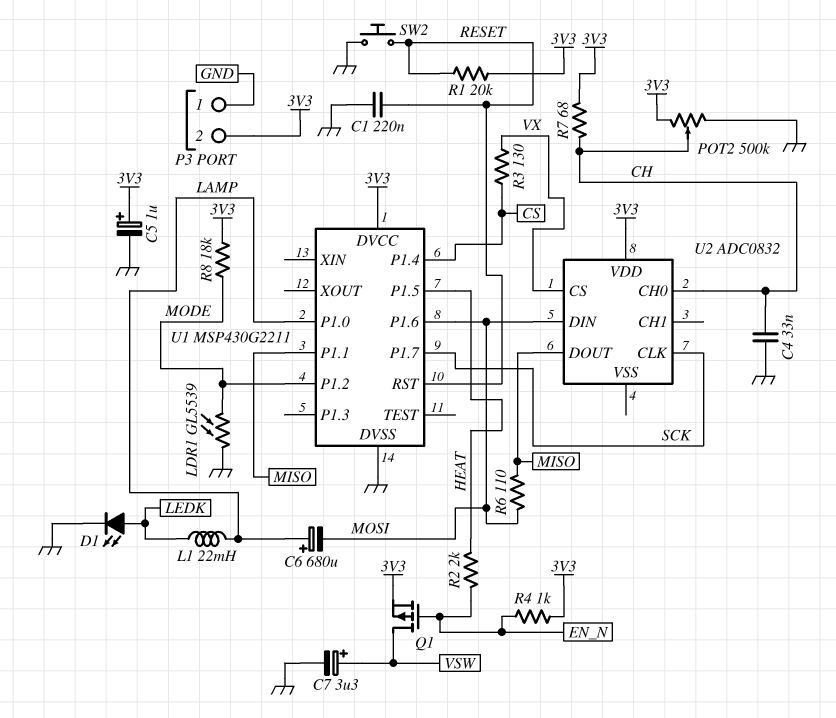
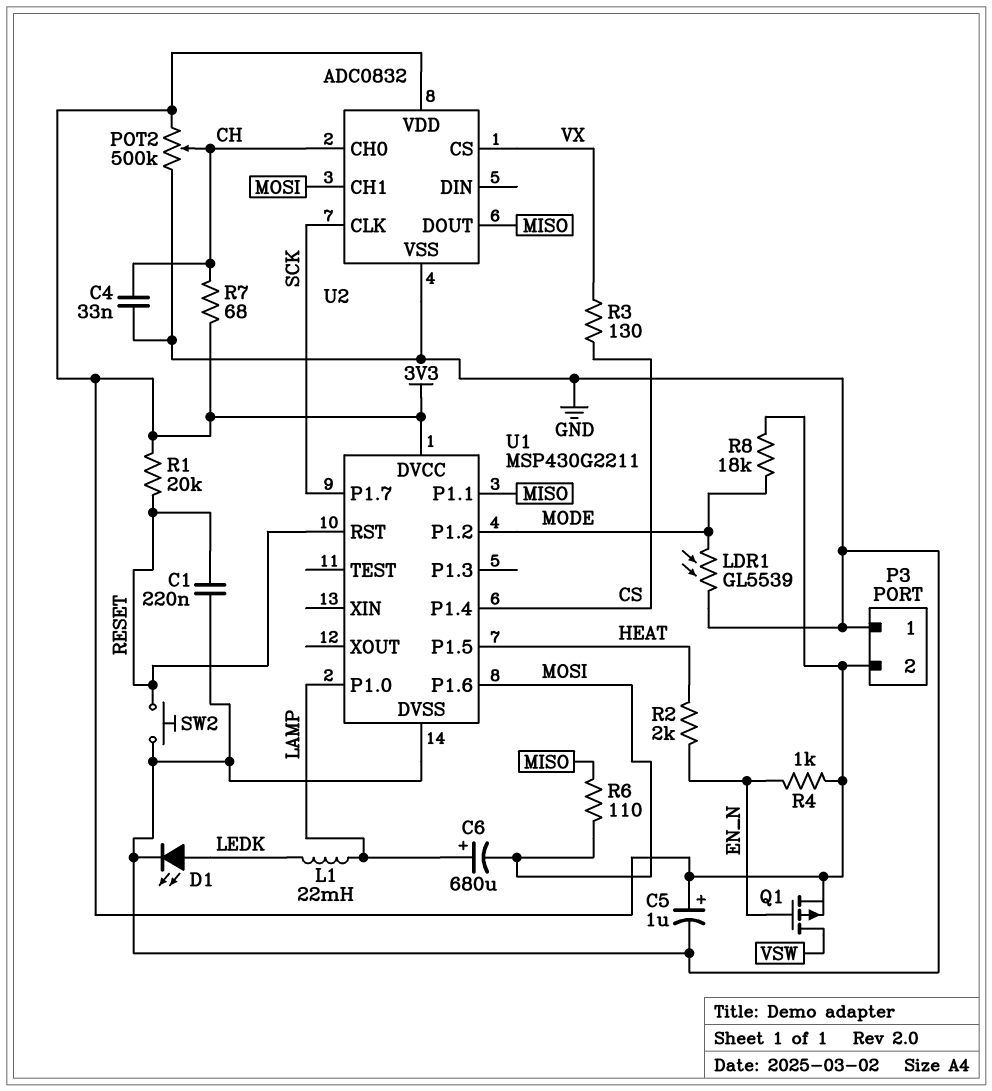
C7: 3.3uF (plus VSW, minus GND) -> none
U2 pin CH1: none -> MOSI
U2 pin DIN: MOSI -> none
U2 pin VSS: none -> GND

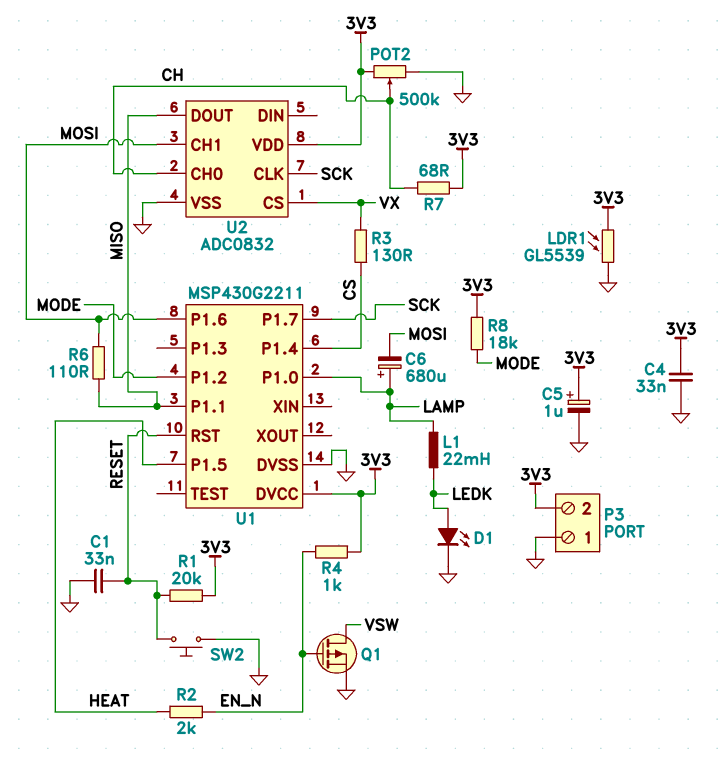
C1: 220nF (GND, RESET) -> 33nF (GND, RESET)
C4: 33nF (CH, GND) -> 33nF (3V3, GND)
LDR1: GL5539 (GND, MODE) -> GL5539 (3V3, GND)
Q1: PMOS (G EN_N, D VSW, S 3V3) -> PMOS (G EN_N, D VSW, S GND)

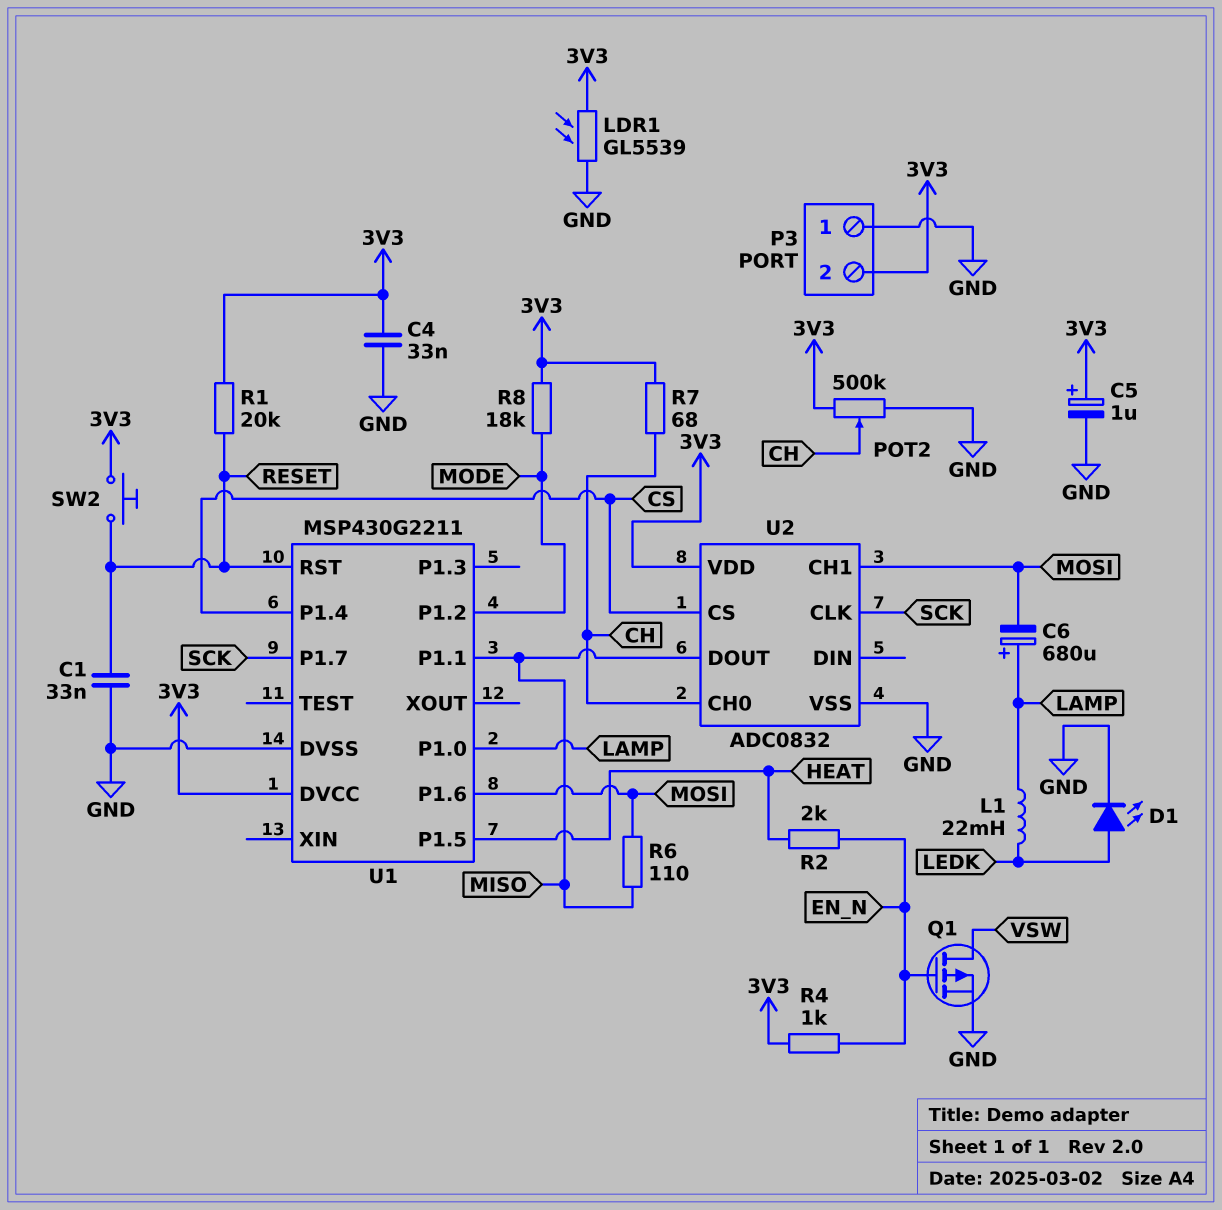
R3: 130 (CS, VX) -> none
SW2: button (GND, RESET) -> button (3V3, RESET)
U2 pin CS: VX -> CS

